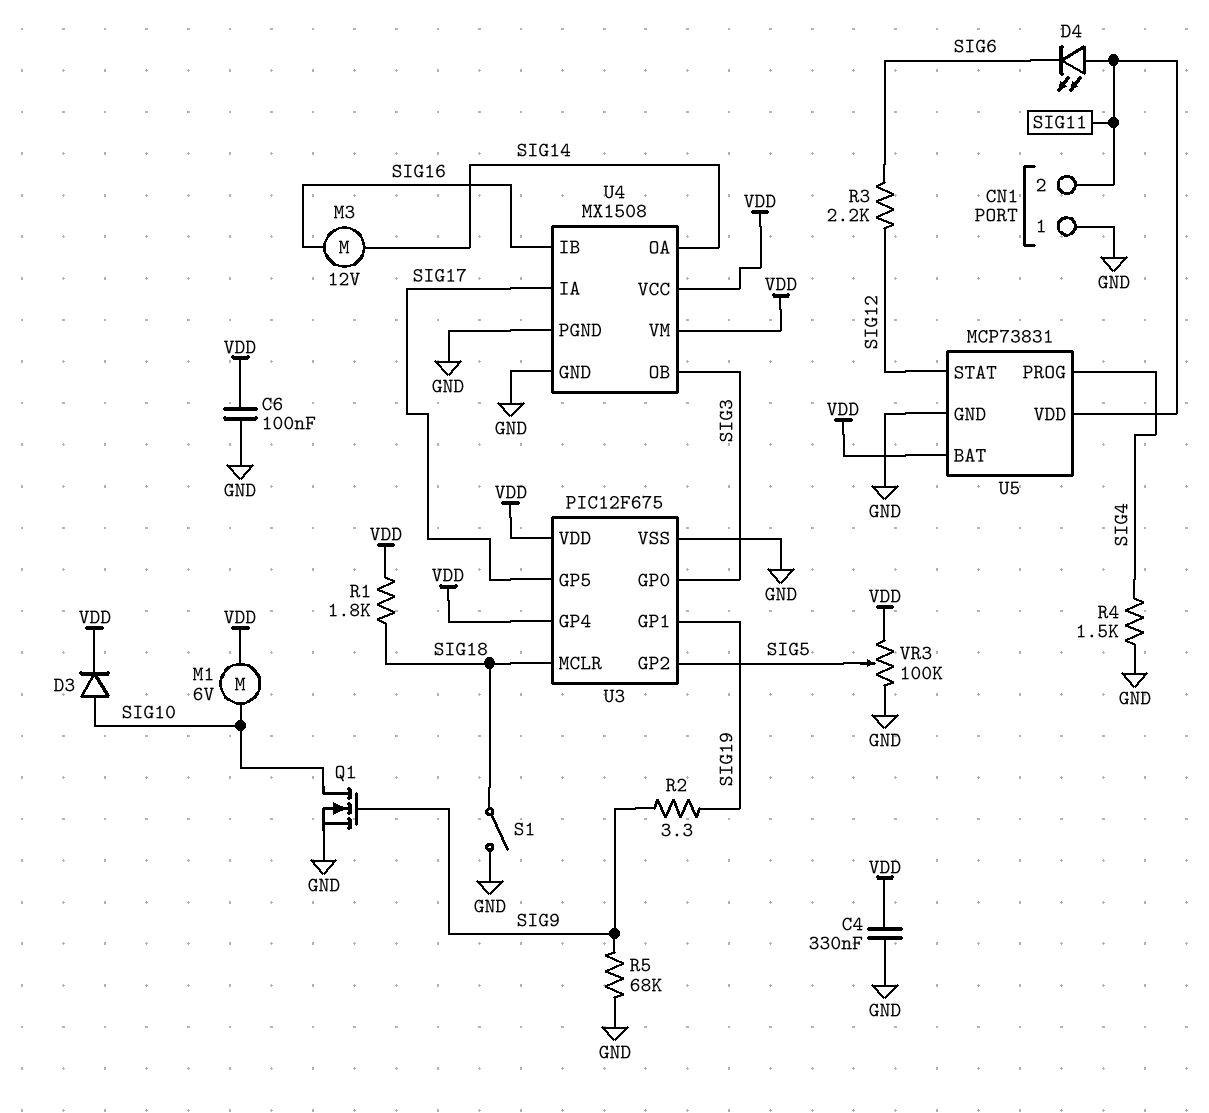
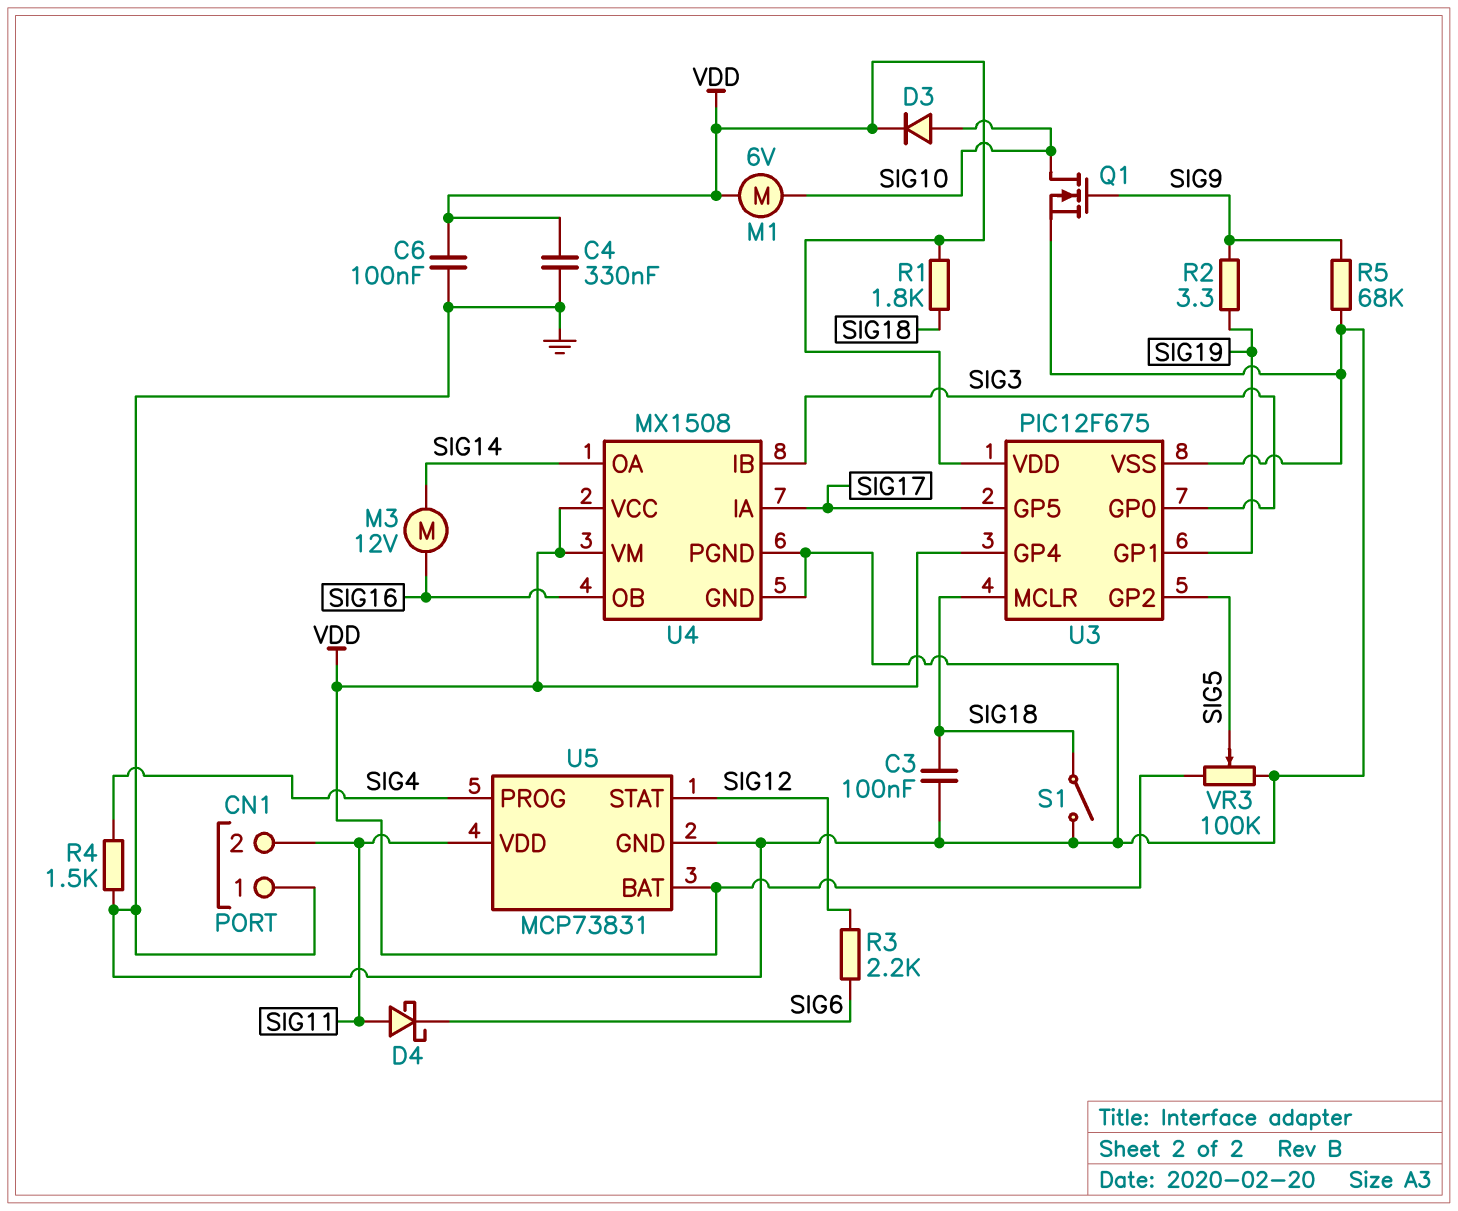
C3: none -> 100nF (GND, SIG18)
D4: LED (A SIG11, K SIG6) -> schottky (A SIG11, K SIG6)
U4 pin IB: SIG16 -> SIG3
U4 pin OB: SIG3 -> SIG16

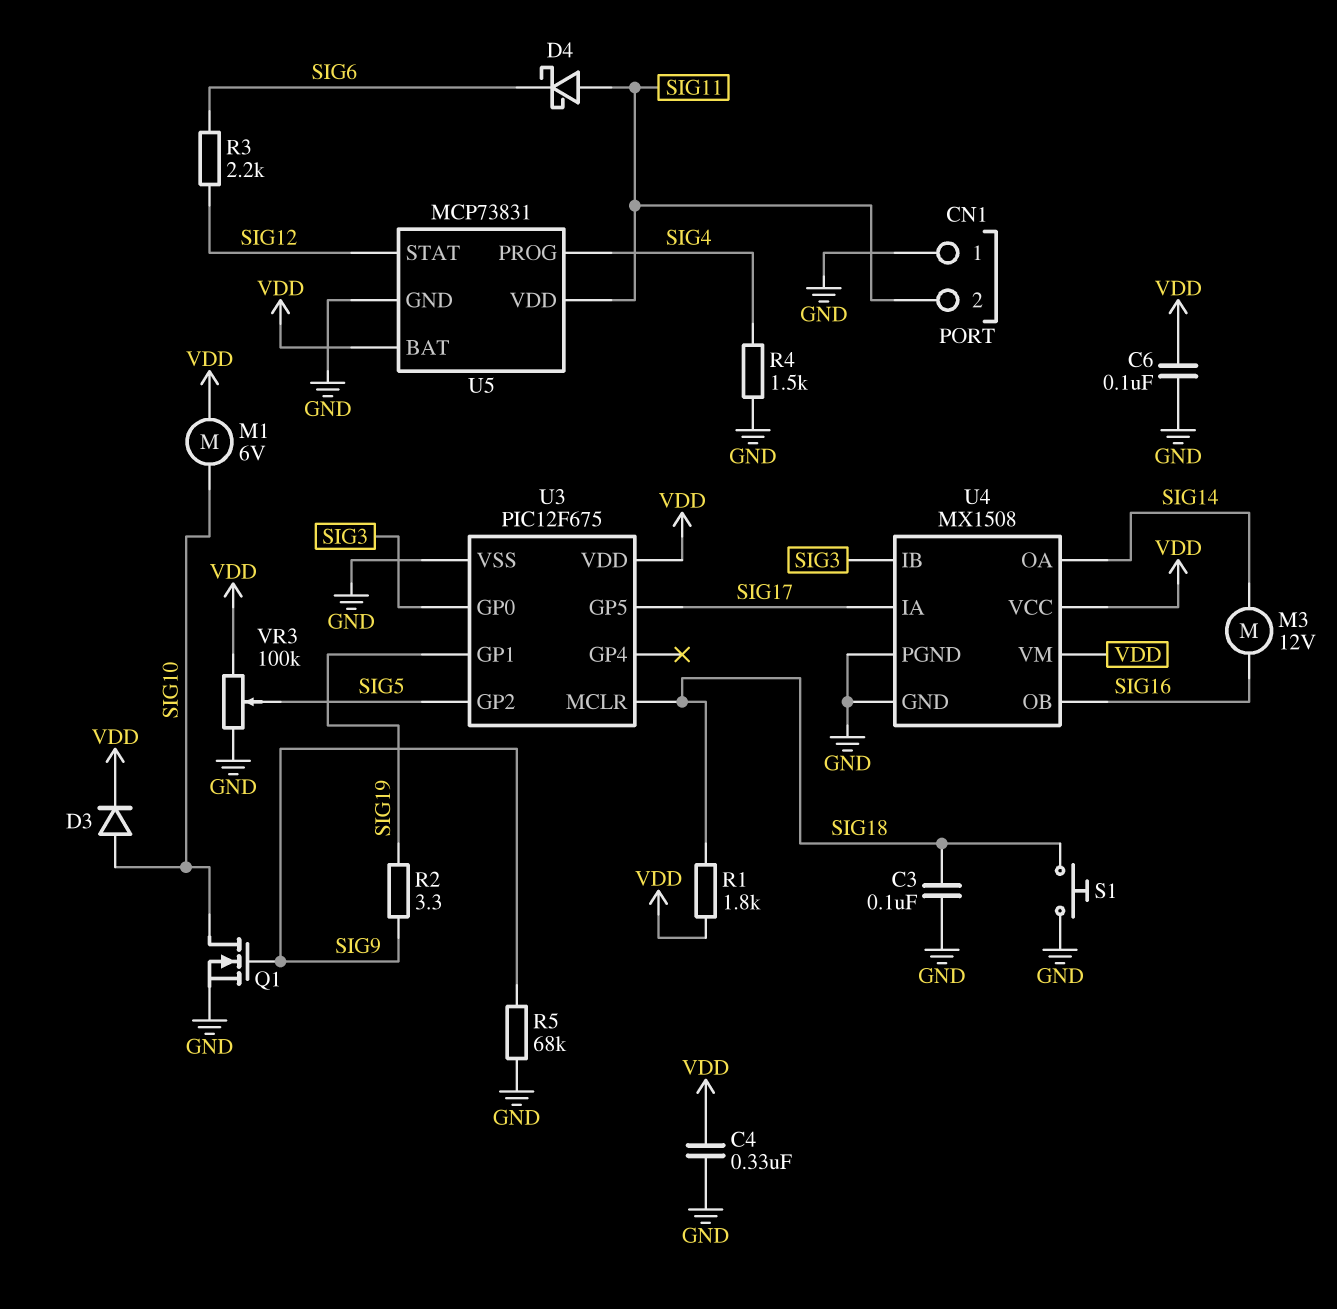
S1: switch (GND, SIG18) -> button (GND, SIG18)
U3 pin GP4: VDD -> none

